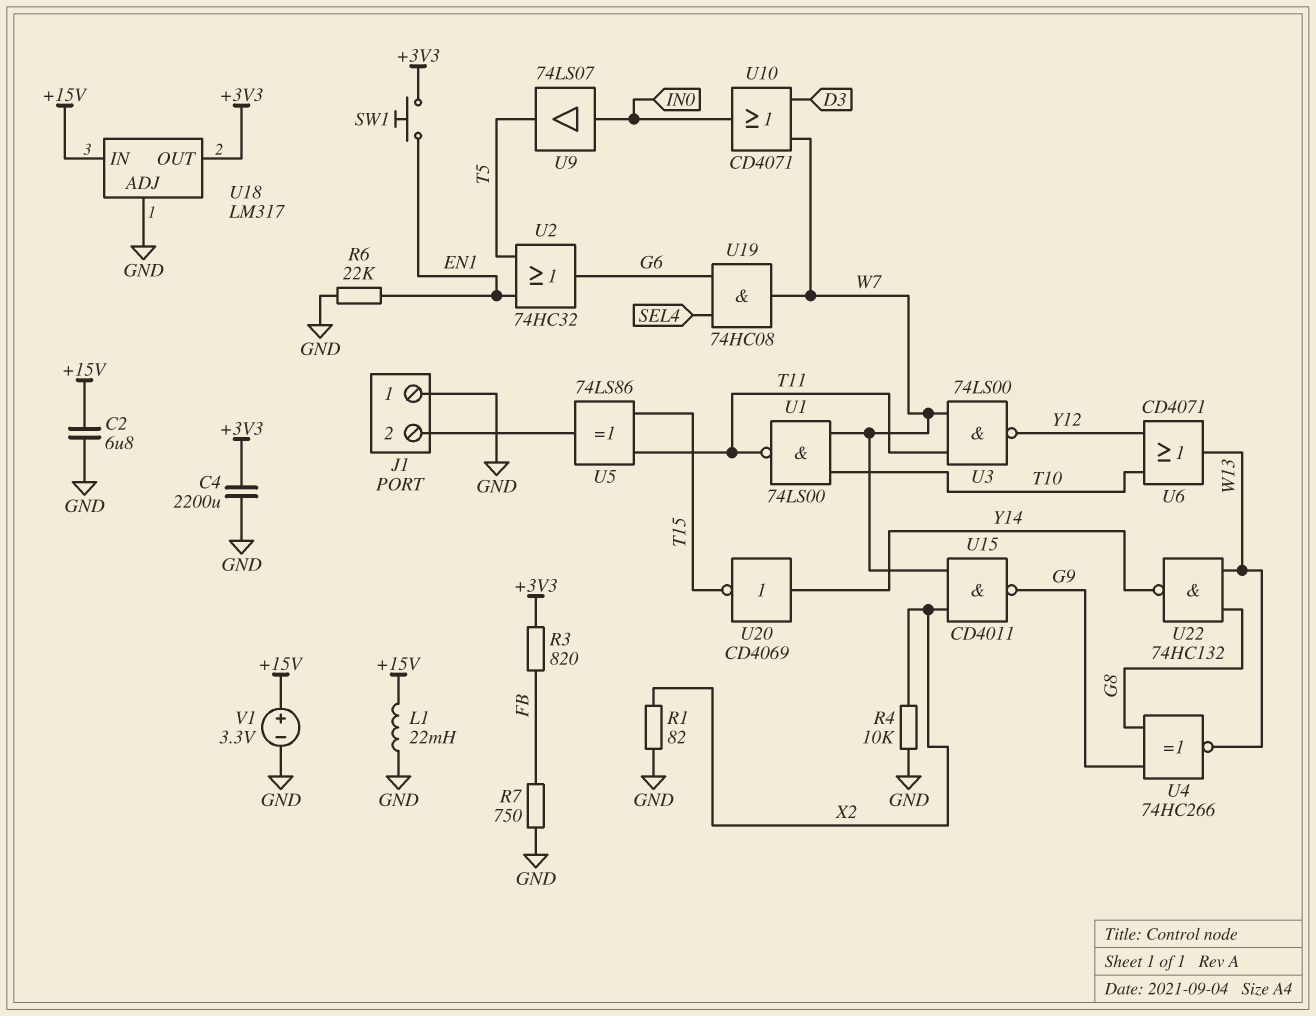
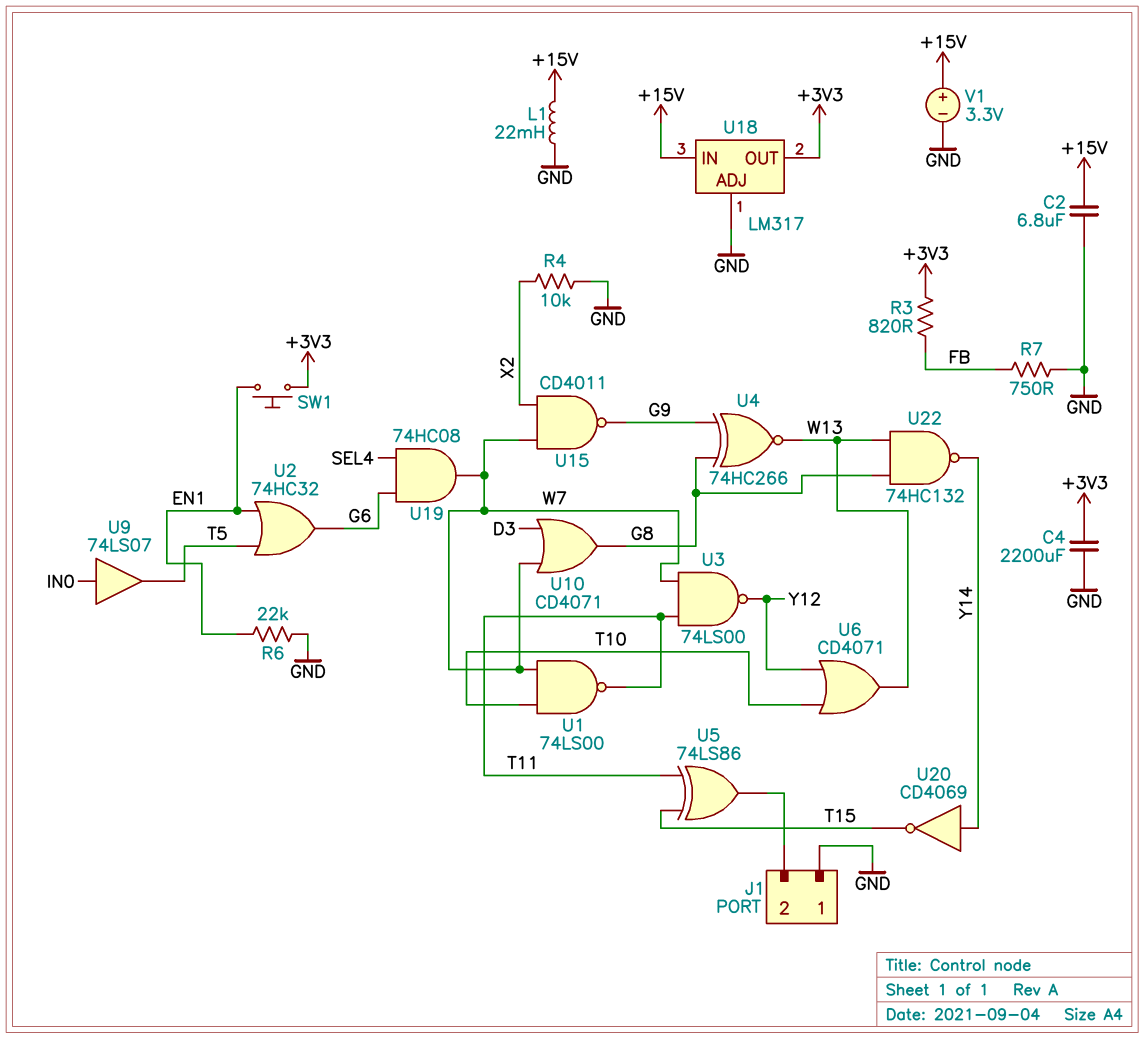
R1: 82 (GND, X2) -> none
U10: OR CD4071 (in D3, in W7, out IN0) -> OR CD4071 (in D3, in W7, out G8)

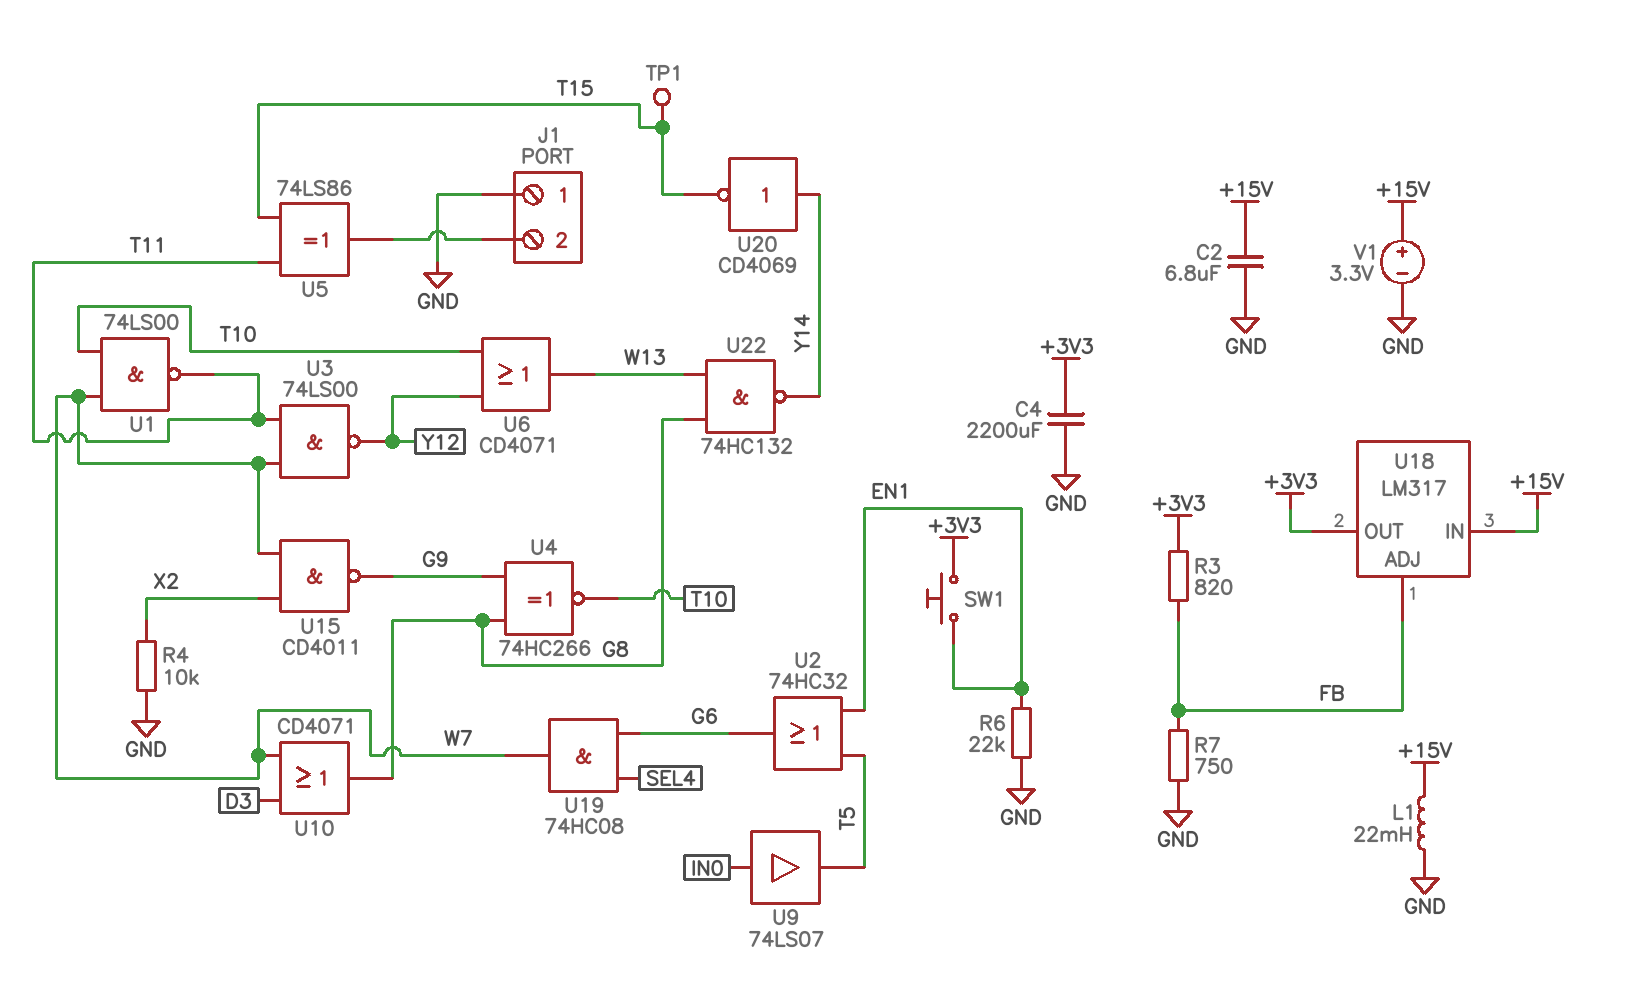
TP1: none -> test point (T15)
U4: XNOR 74HC266 (in G8, in G9, out W13) -> XNOR 74HC266 (in G8, in G9, out T10)
U18 pin ADJ: GND -> FB

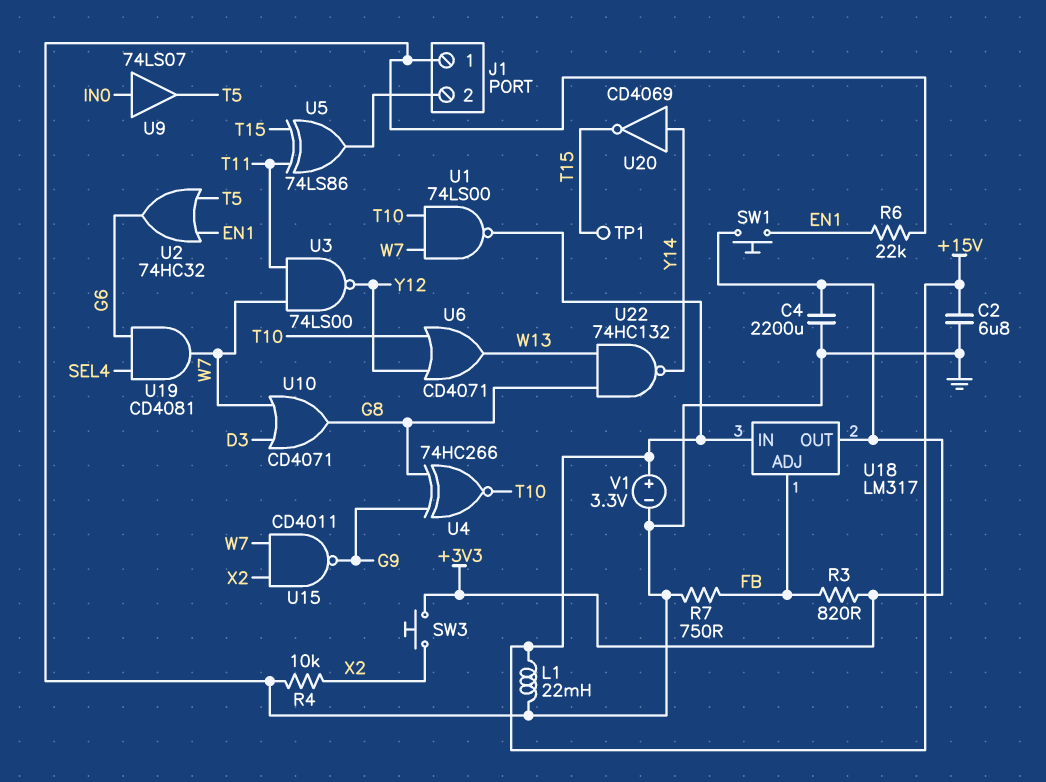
SW3: none -> button (+3V3, X2)
U1: NAND 74LS00 (in T10, in W7, out T11) -> NAND 74LS00 (in T10, in W7, out +15V)
U19: AND 74HC08 (in G6, in SEL4, out W7) -> AND CD4081 (in G6, in SEL4, out W7)

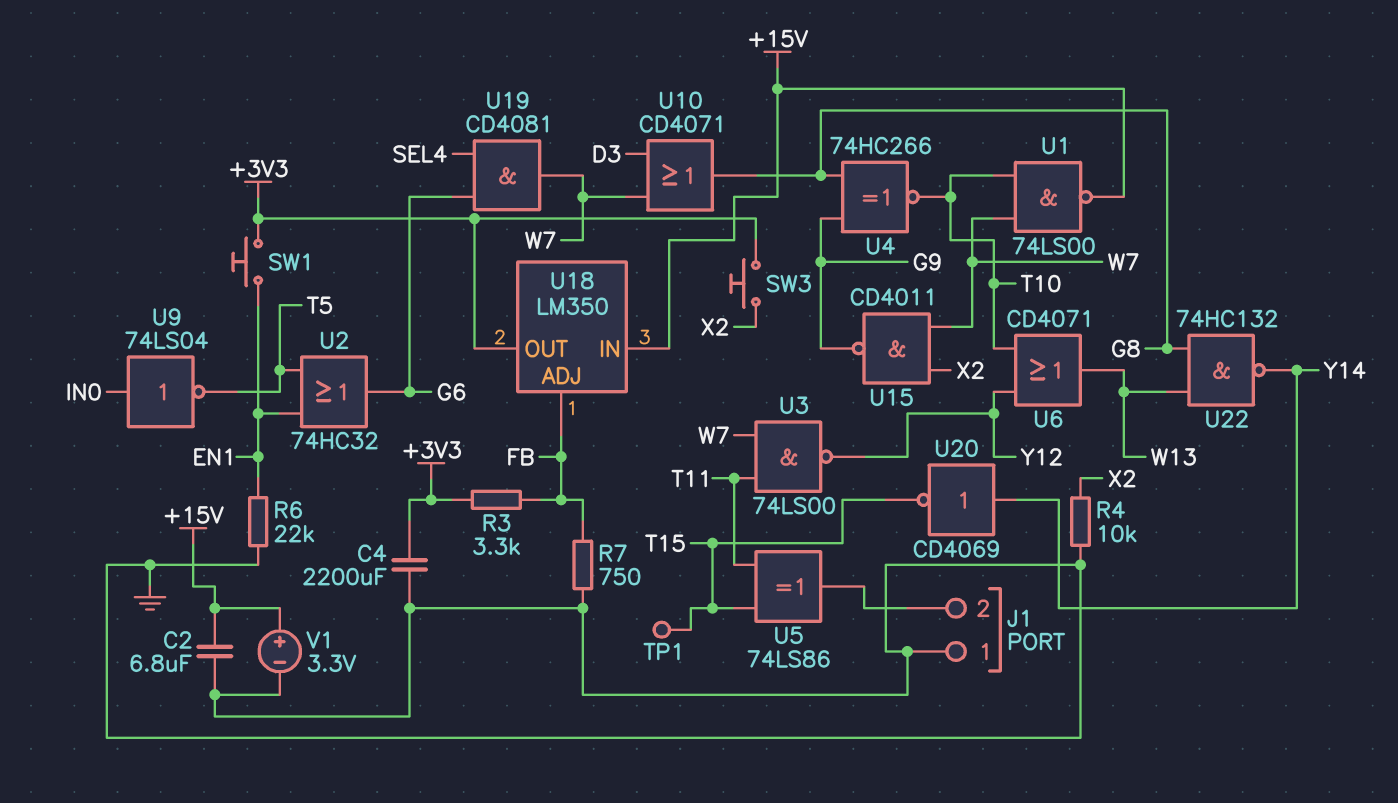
L1: 22mH (+15V, GND) -> none
R3: 820 (+3V3, FB) -> 3.3k (+3V3, FB)
U9: buffer 74LS07 (in IN0, out T5) -> NOT 74LS04 (in IN0, out T5)
U18: LM317 -> LM350

